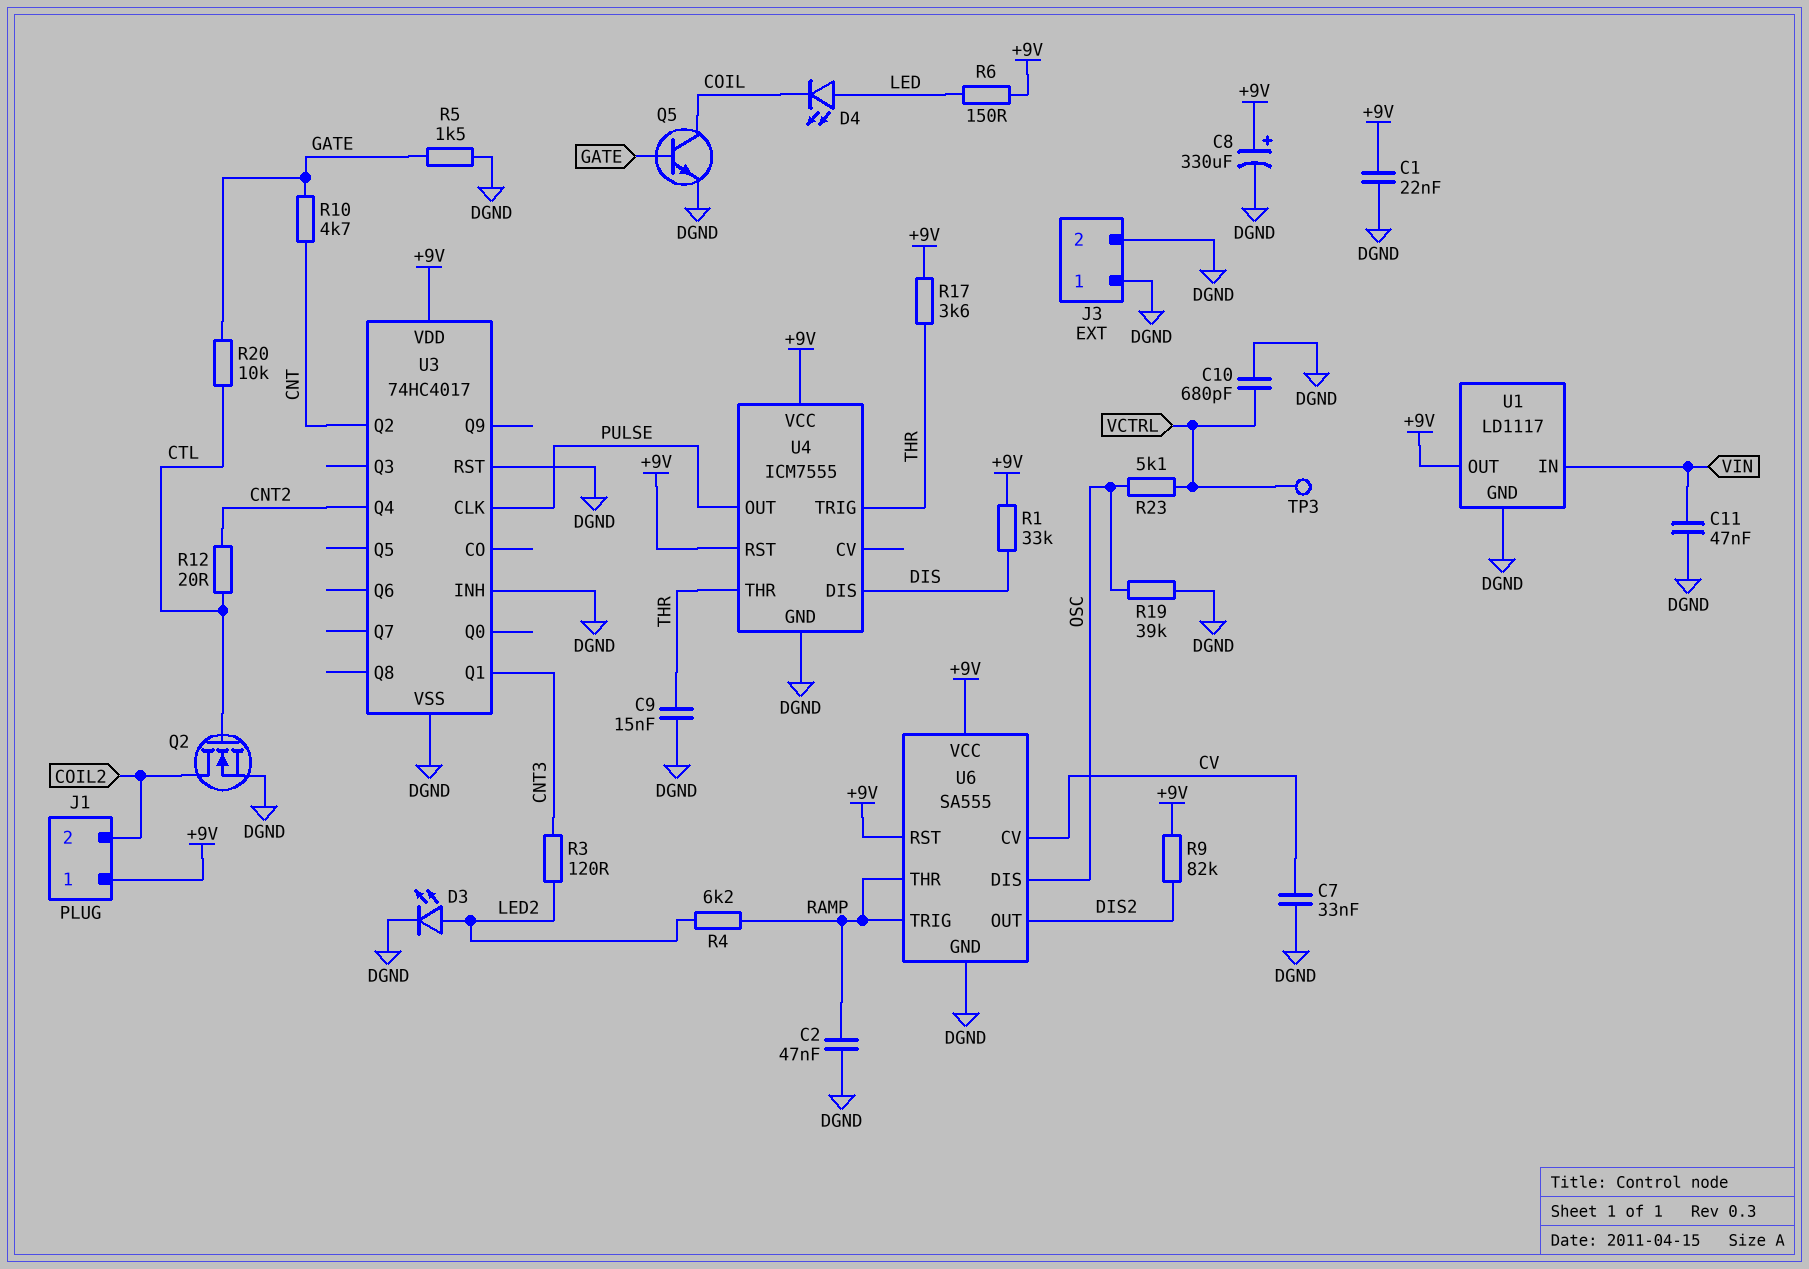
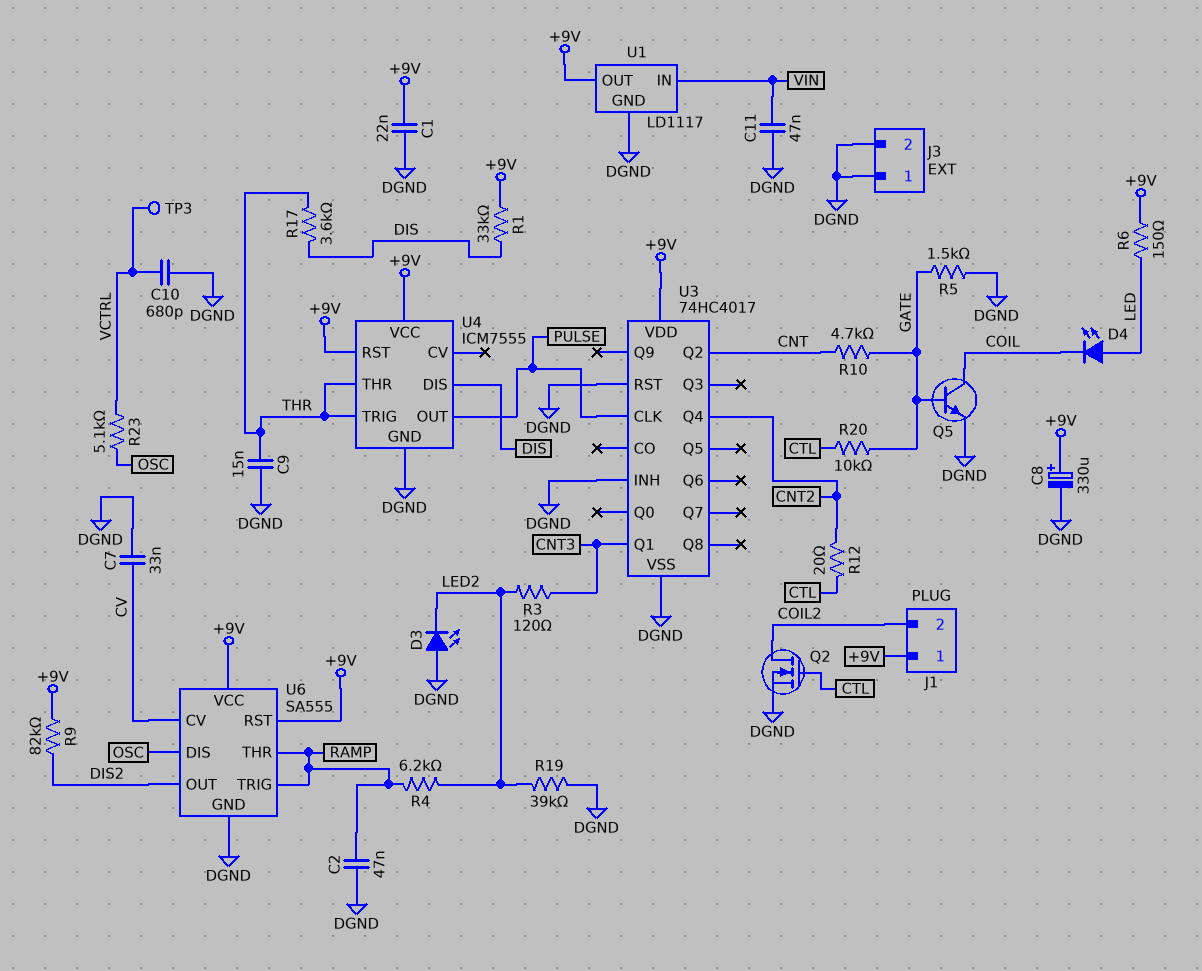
D3: LED (A LED2, K DGND) -> LED (A DGND, K LED2)
R17: 3.6k (+9V, THR) -> 3.6k (DIS, THR)
R19: 39k (DGND, OSC) -> 39k (DGND, LED2)

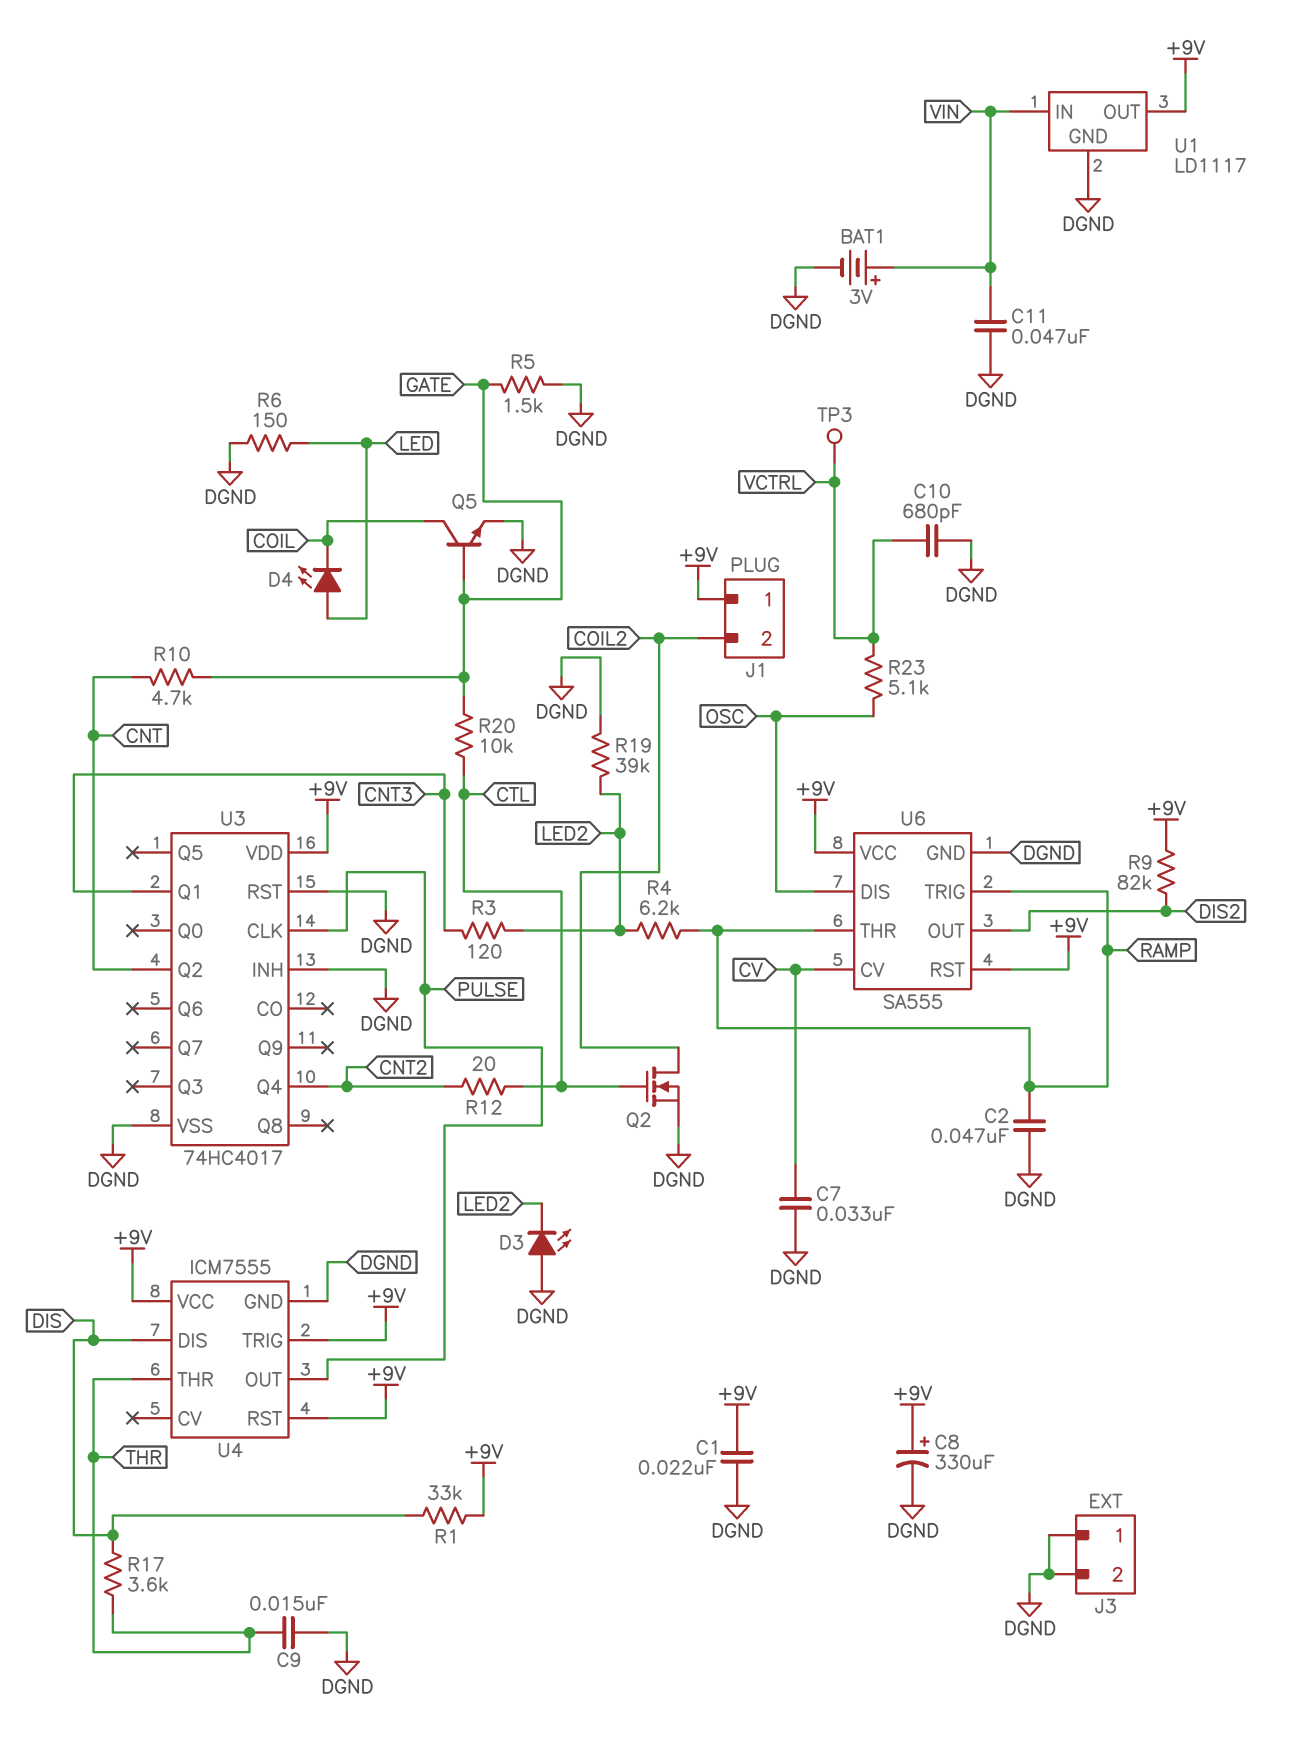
BAT1: none -> 3V (plus VIN, minus DGND)
R6: 150 (+9V, LED) -> 150 (DGND, LED)
U4 pin TRIG: THR -> +9V

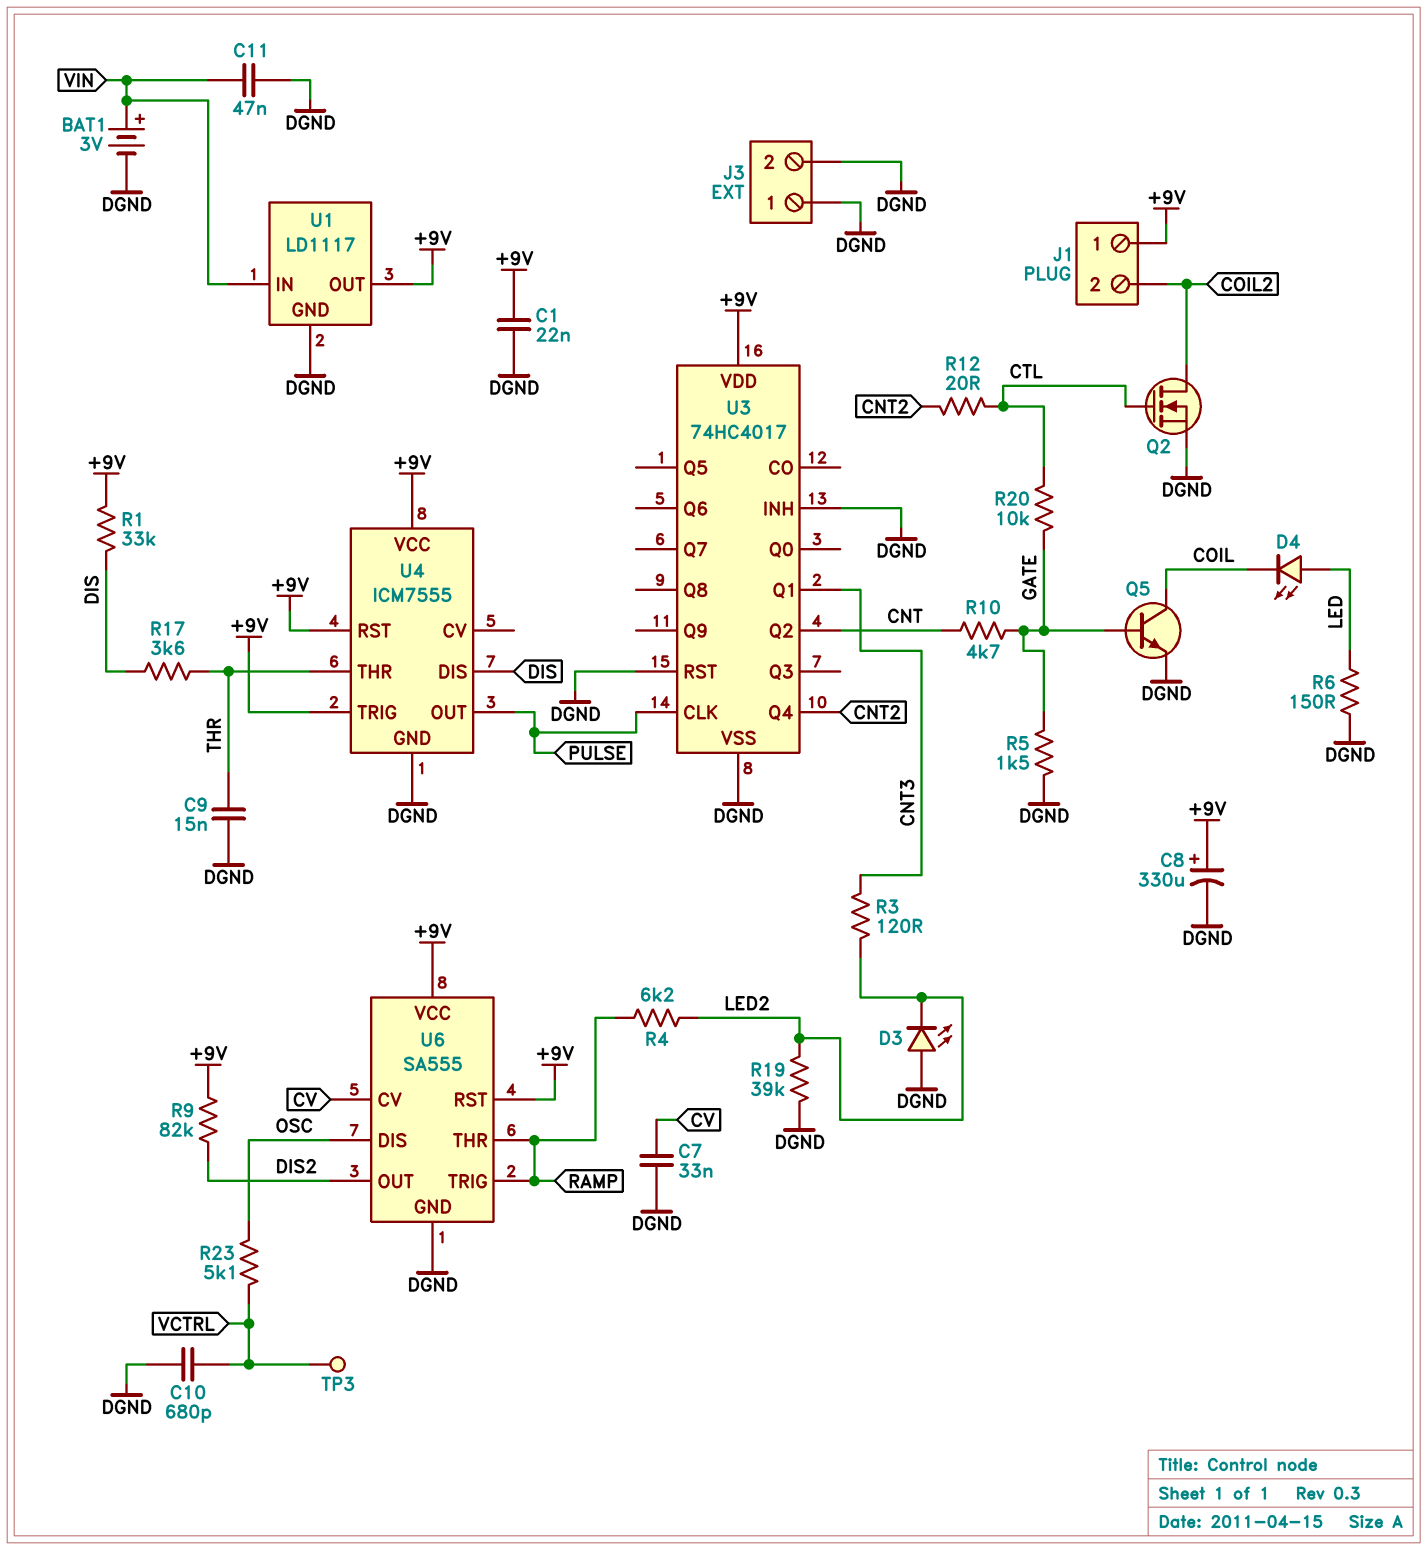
C2: 47nF (DGND, RAMP) -> none

